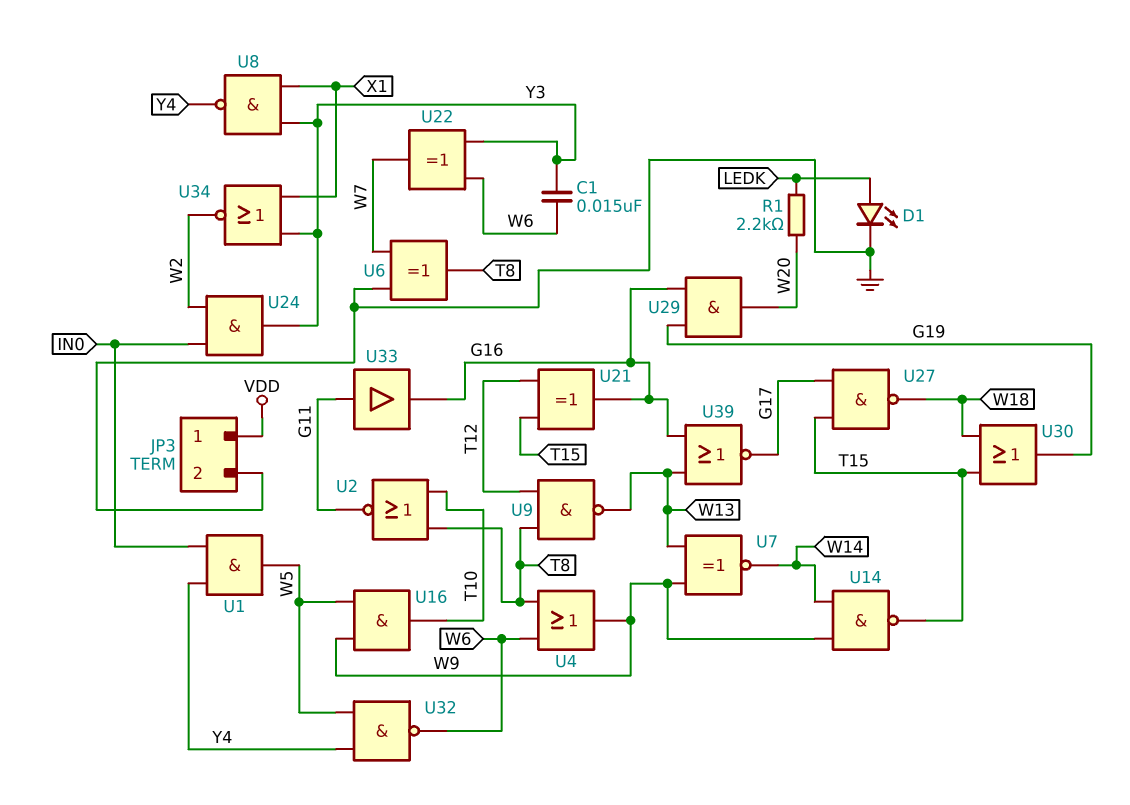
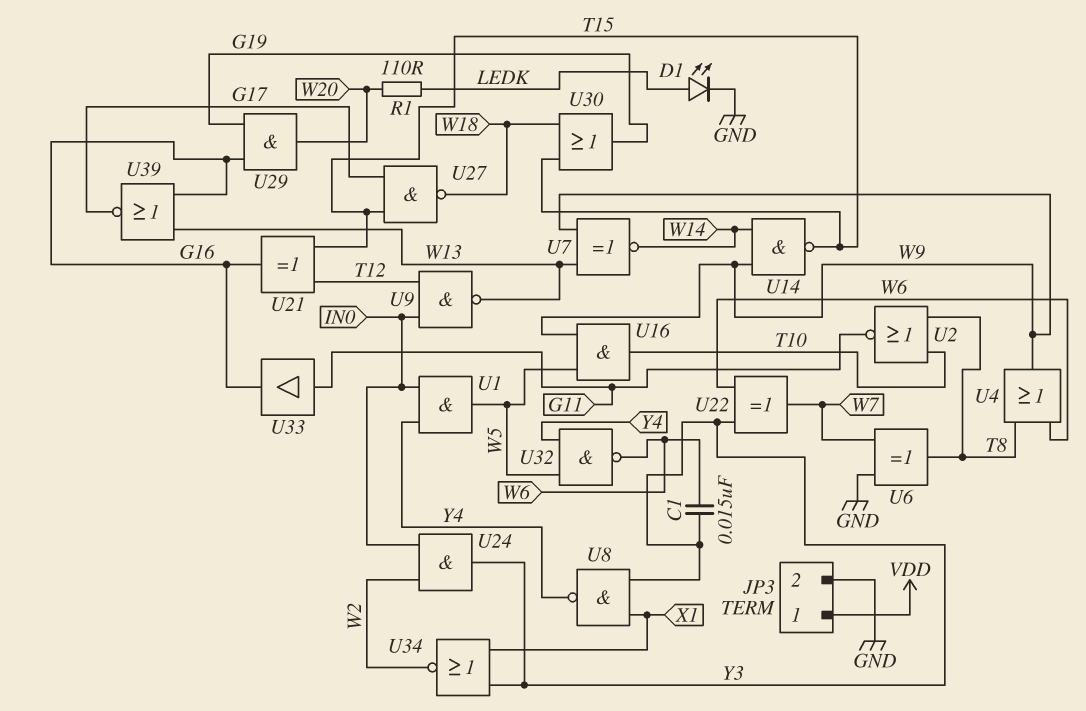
R1: 2.2k (LEDK, W20) -> 110 (LEDK, W20)
U9: NAND (in T8, in T12, out W13) -> NAND (in IN0, in T12, out W13)

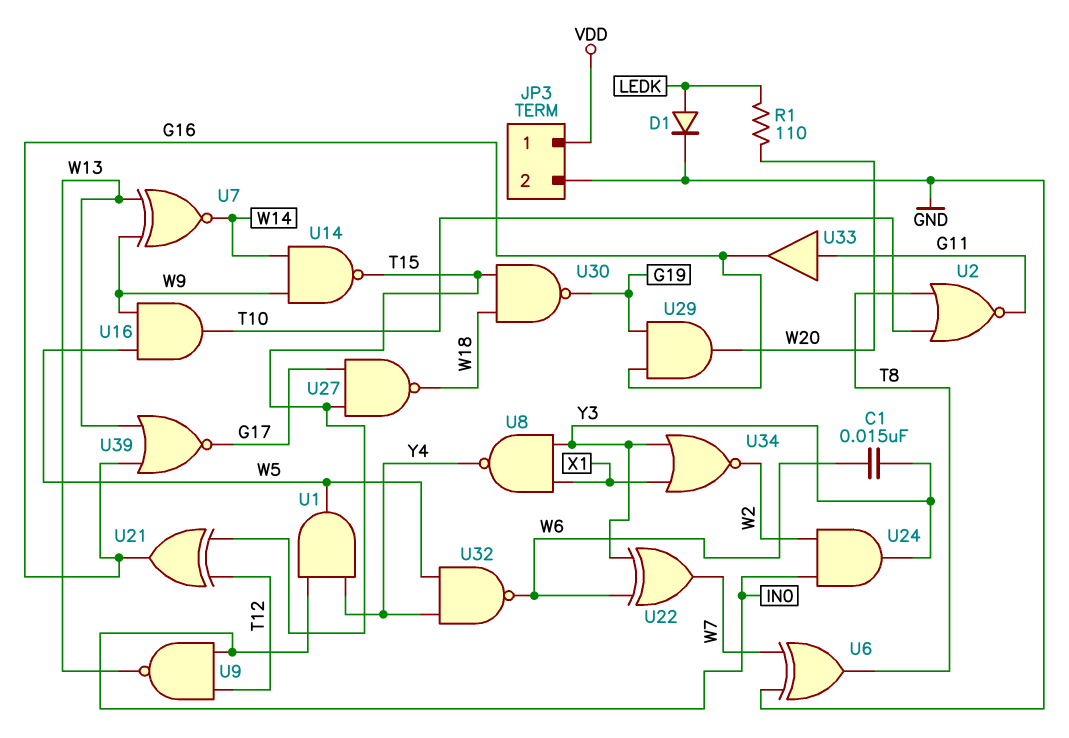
D1: LED (A LEDK, K GND) -> diode (A LEDK, K GND)
U4: OR (in T8, in W6, out W9) -> none
U30: OR (in T15, in W18, out G19) -> NAND (in T15, in W18, out G19)

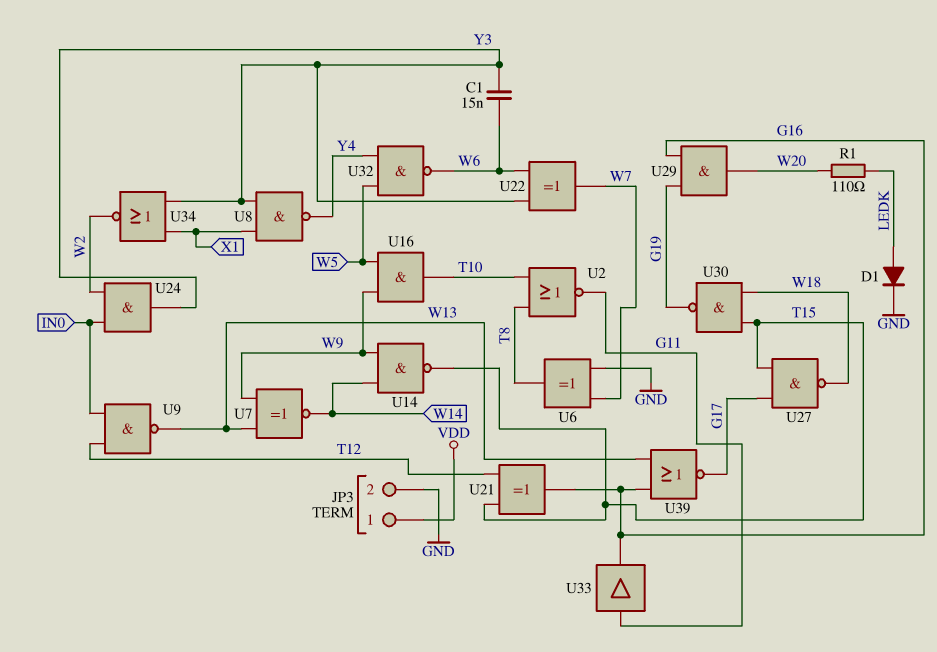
U1: AND (in IN0, in Y4, out W5) -> none

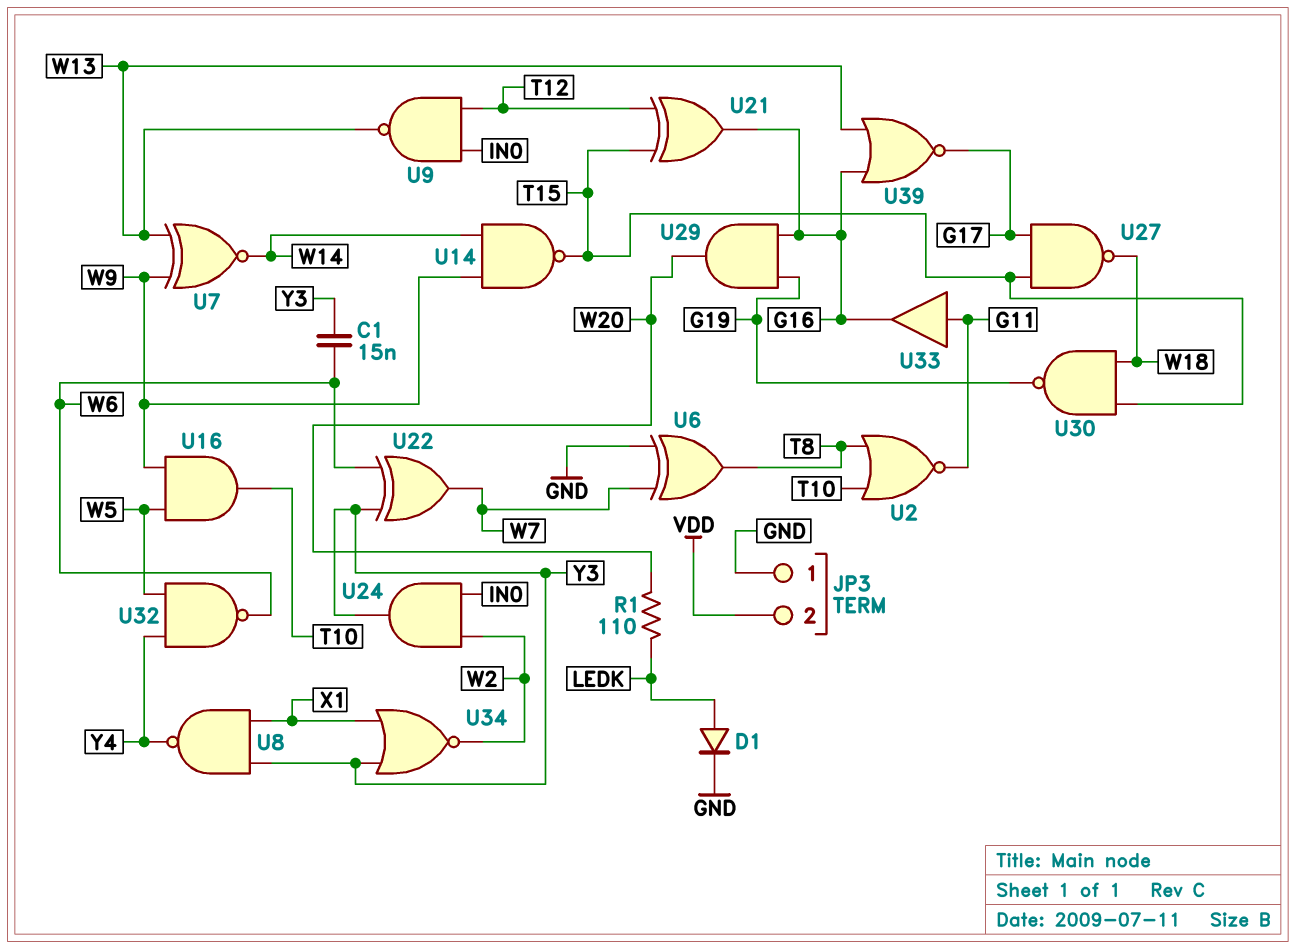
JP3 pin 1: VDD -> GND
JP3 pin 2: GND -> VDD

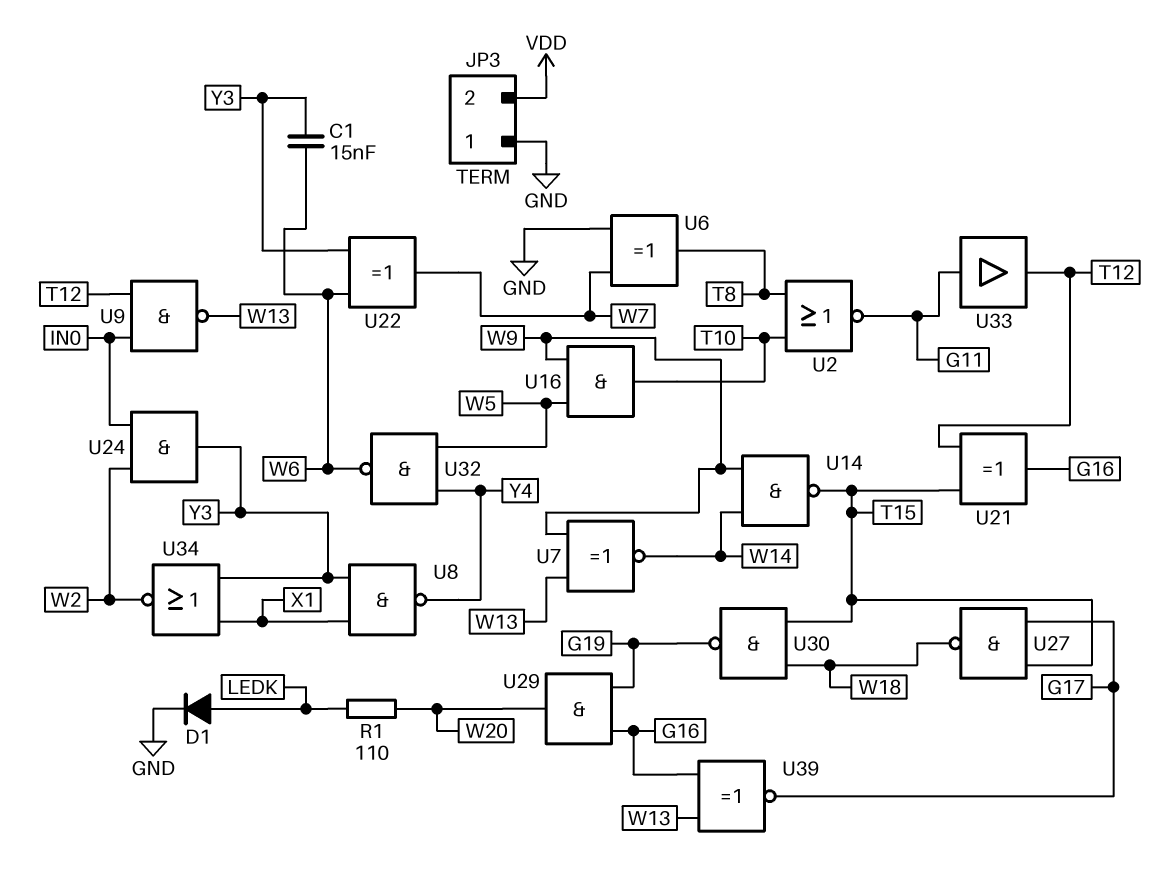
U33: buffer (in G11, out G16) -> buffer (in G11, out T12)
U39: NOR (in G16, in W13, out G17) -> XNOR (in G16, in W13, out G17)

